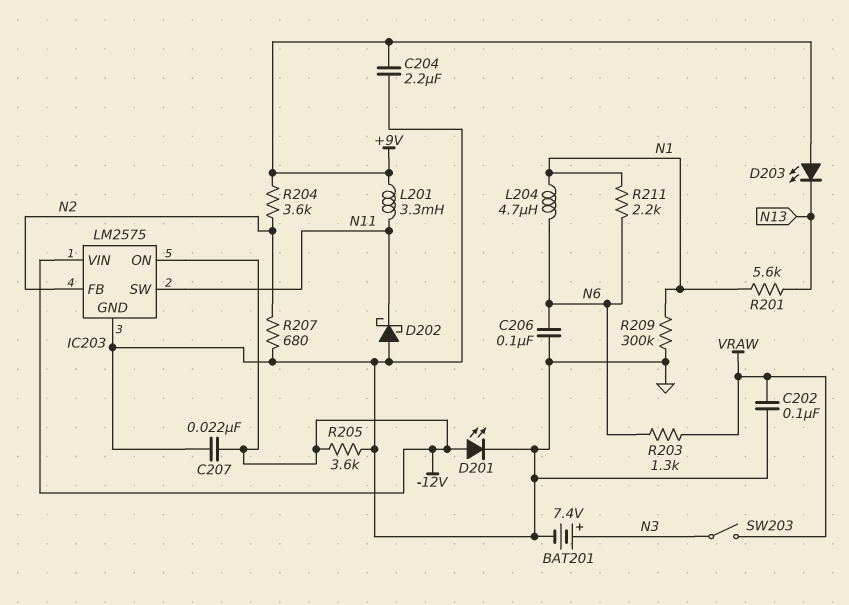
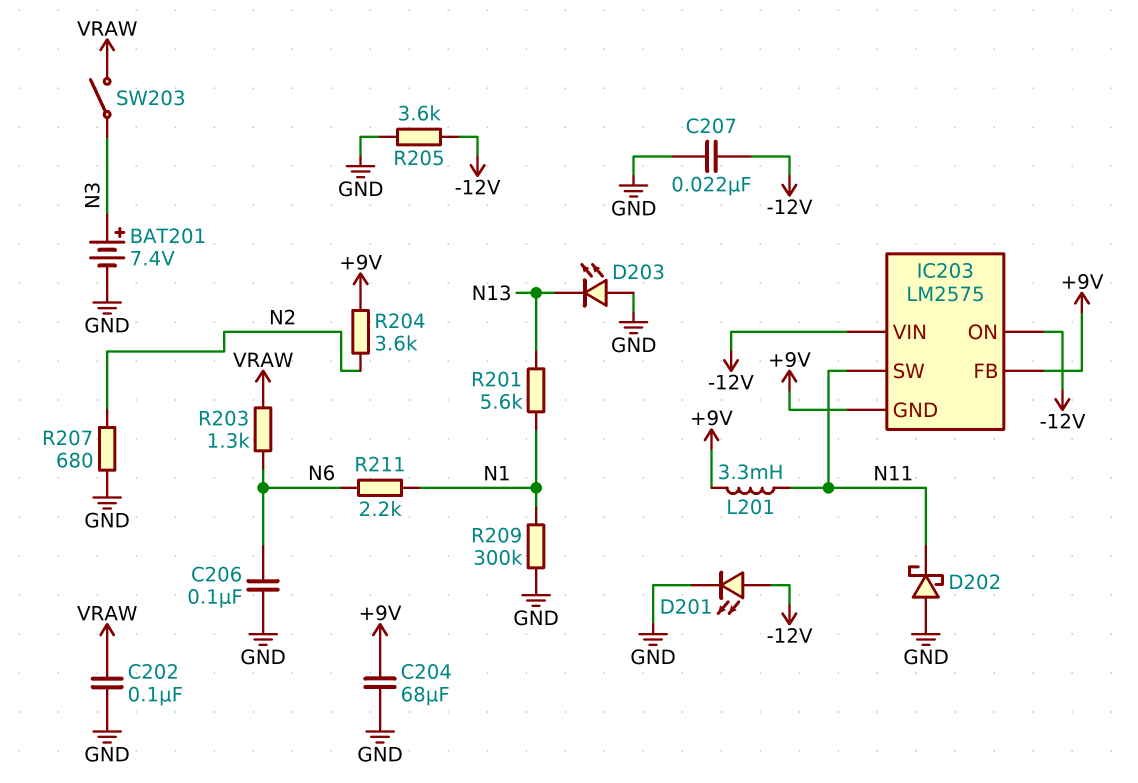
C204: 2.2uF (+9V, GND) -> 68uF (+9V, GND)
D203: LED (A +9V, K N13) -> LED (A GND, K N13)
IC203 pin FB: N2 -> +9V
IC203 pin GND: GND -> +9V
L204: 4.7uH (N1, N6) -> none

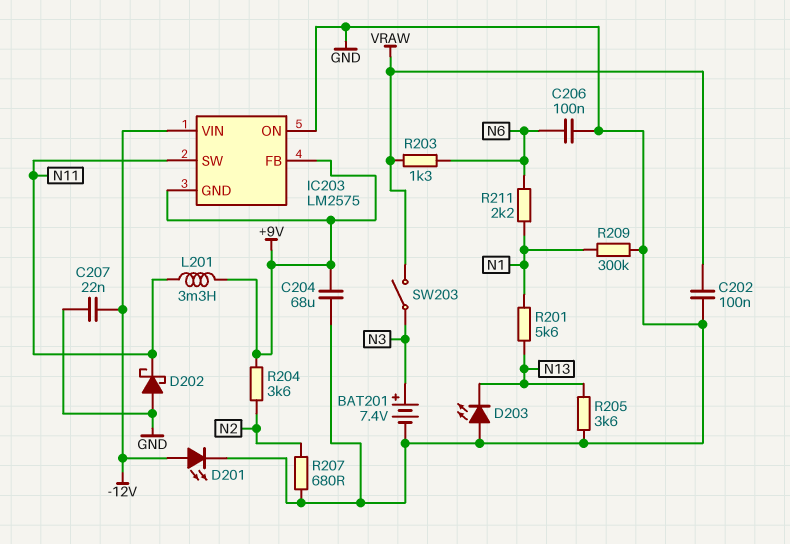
IC203 pin ON: -12V -> GND
R205: 3.6k (-12V, GND) -> 3.6k (GND, N13)

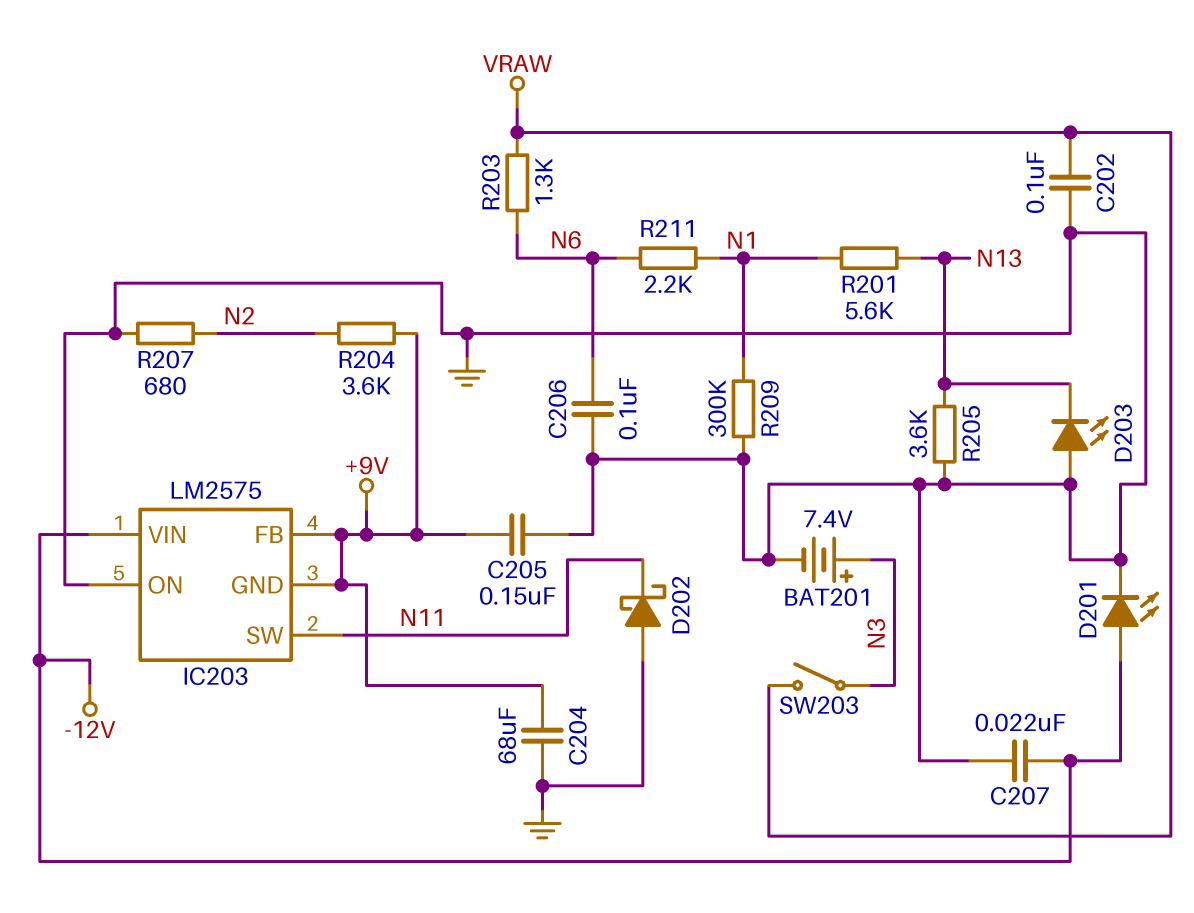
C205: none -> 150nF (+9V, GND)
L201: 3.3mH (+9V, N11) -> none

